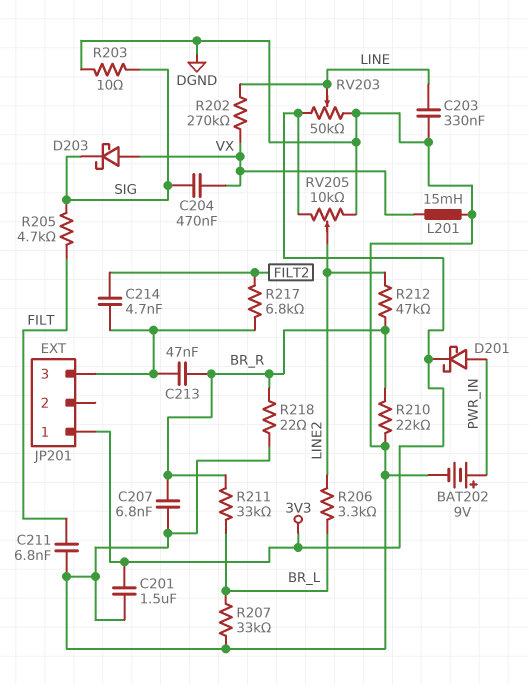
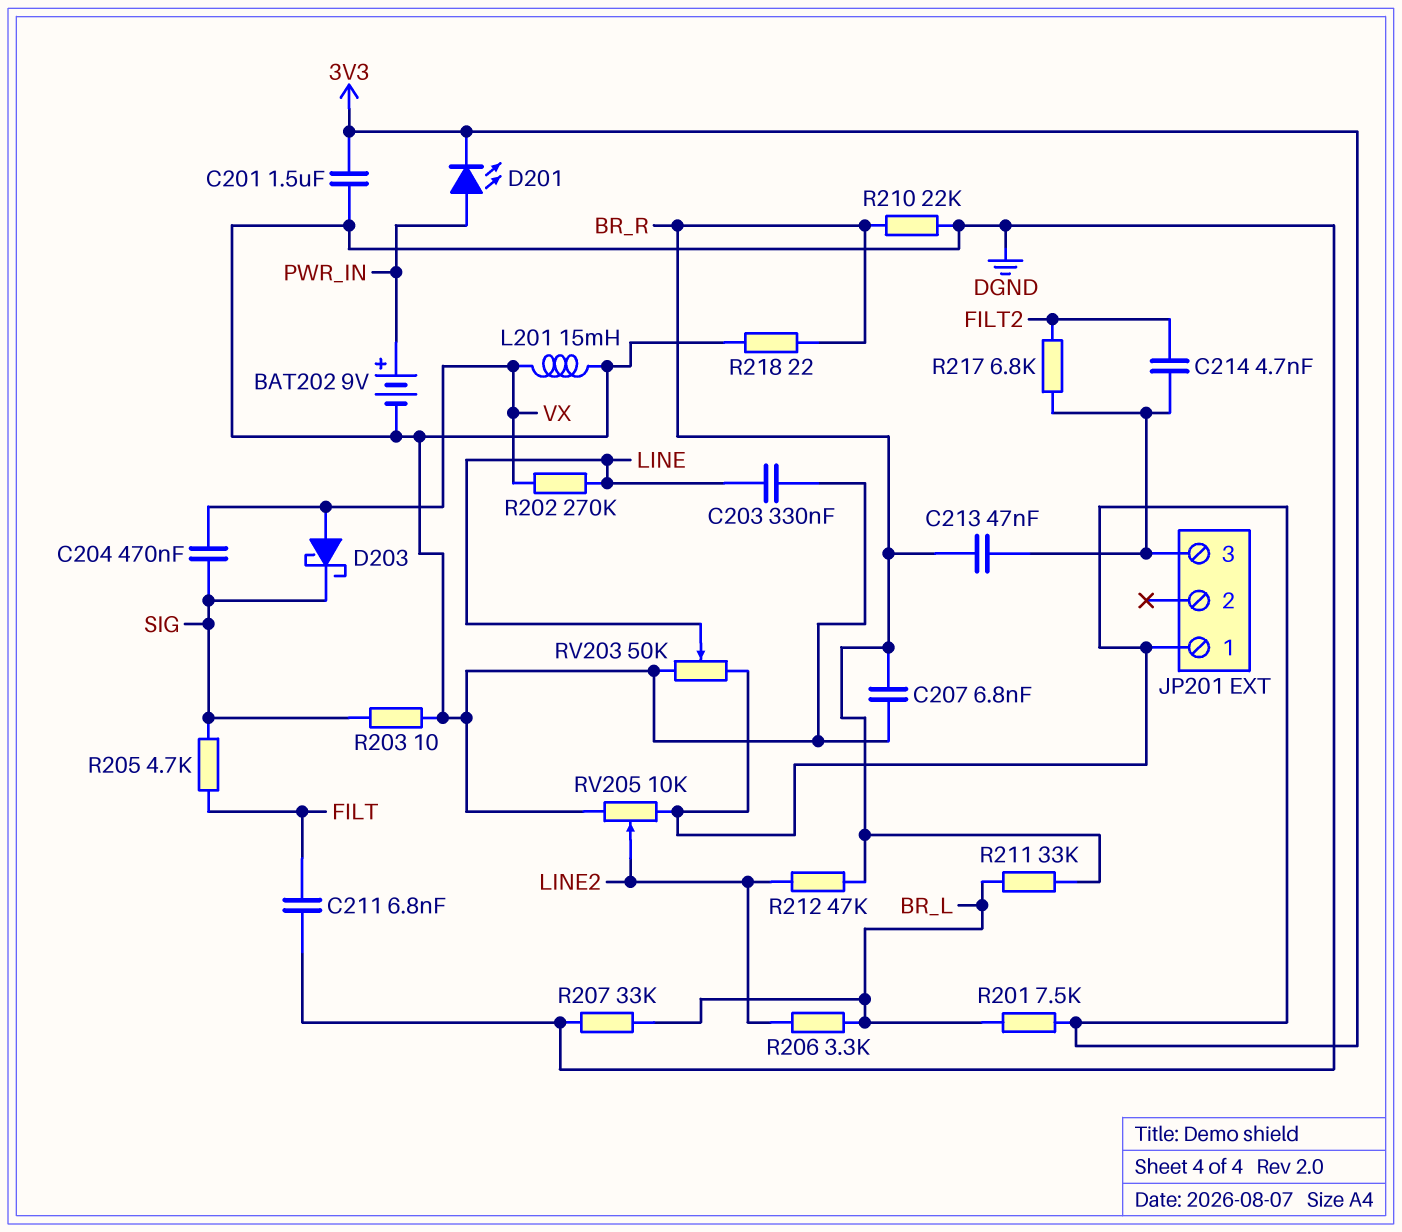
D201: schottky (A PWR_IN, K 3V3) -> LED (A PWR_IN, K 3V3)
R201: none -> 7.5k (3V3, BR_L)

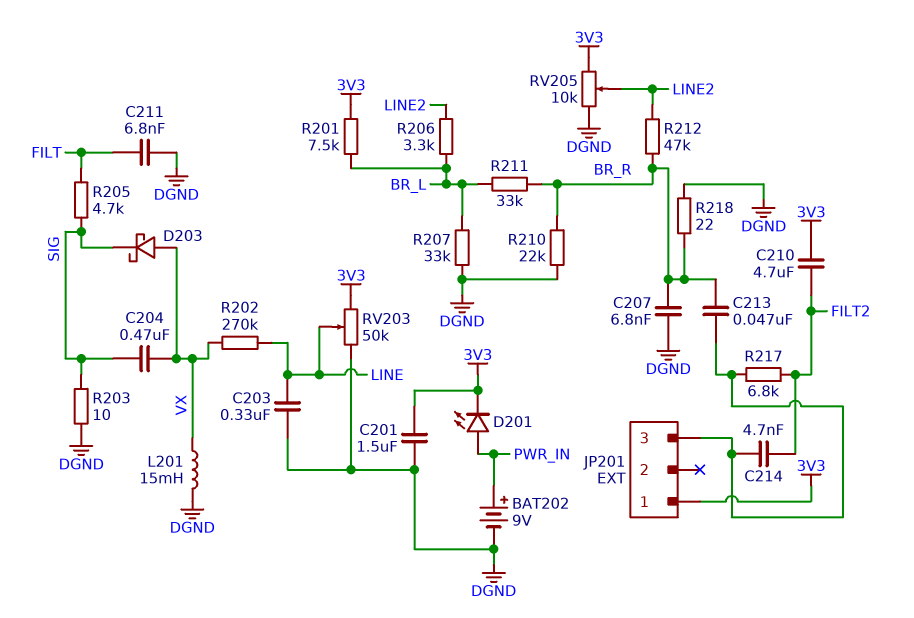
C210: none -> 4.7uF (3V3, FILT2)

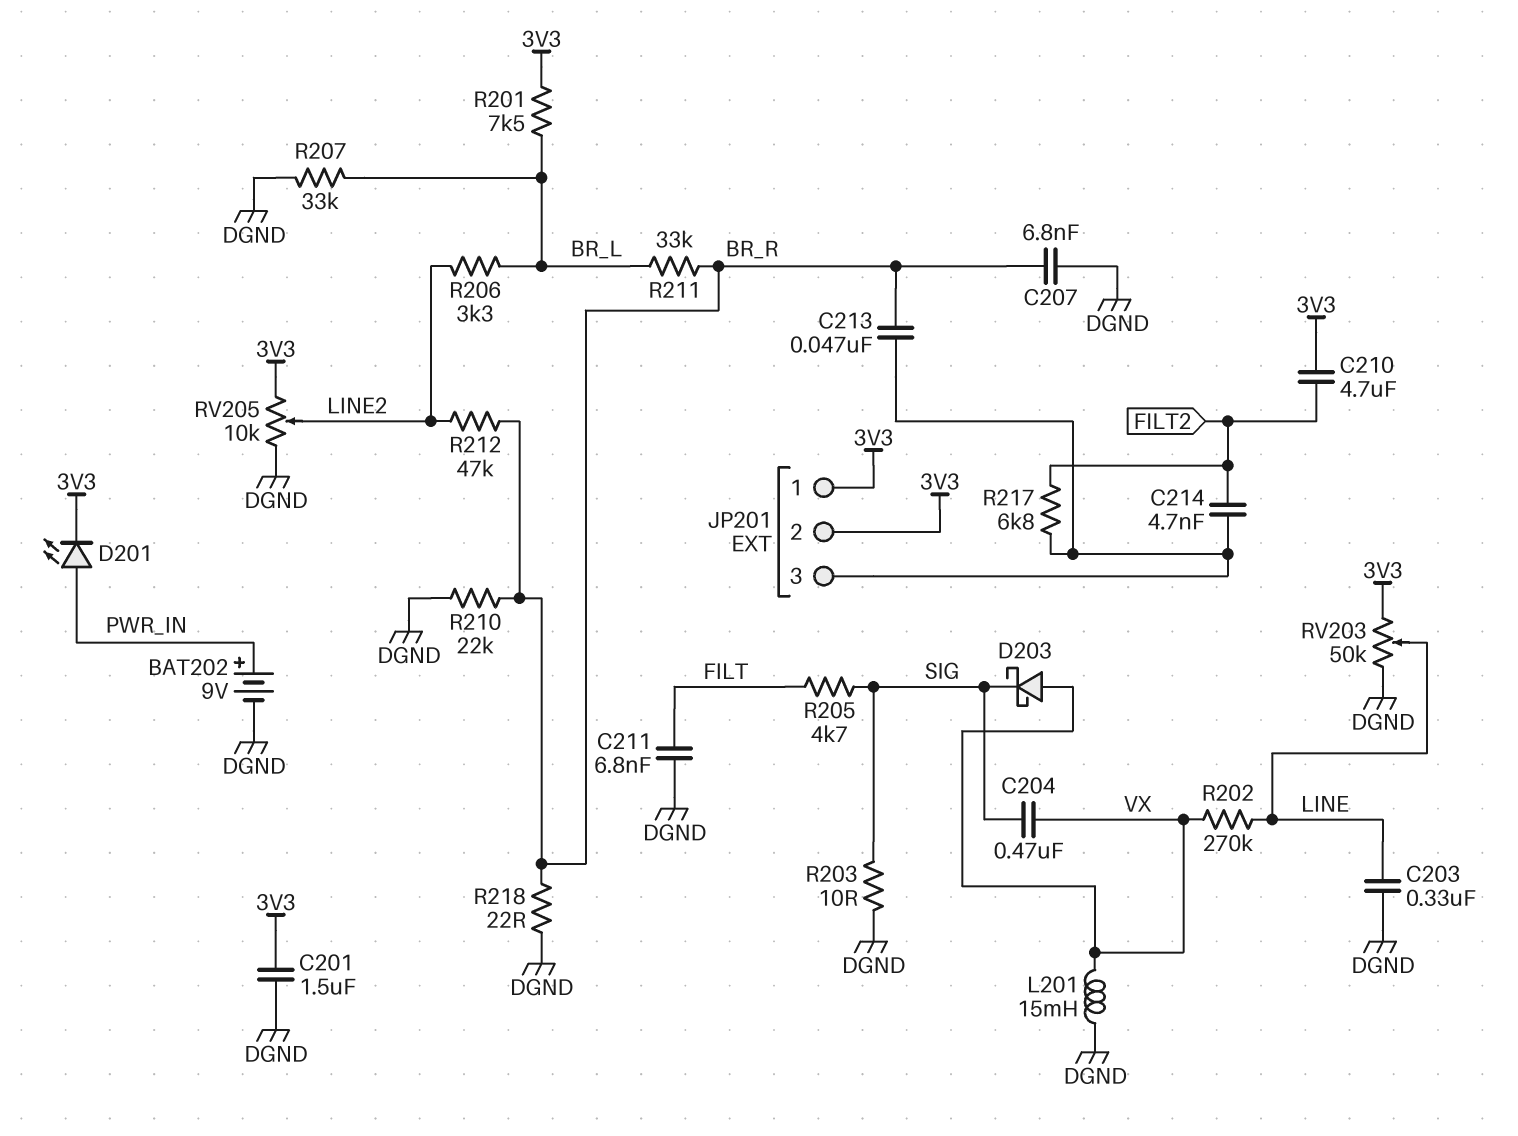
JP201 pin 2: none -> 3V3

